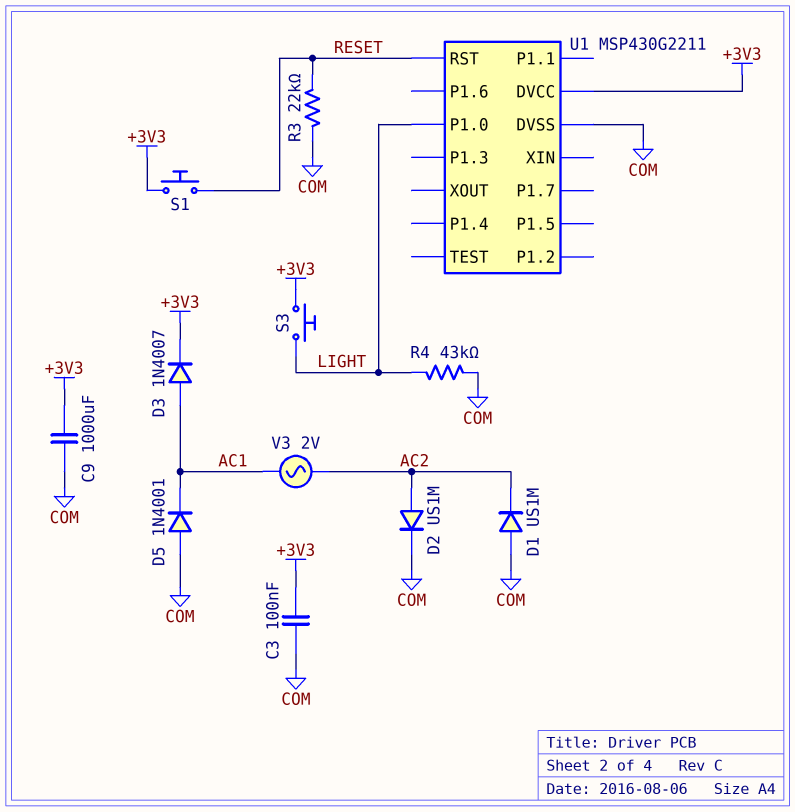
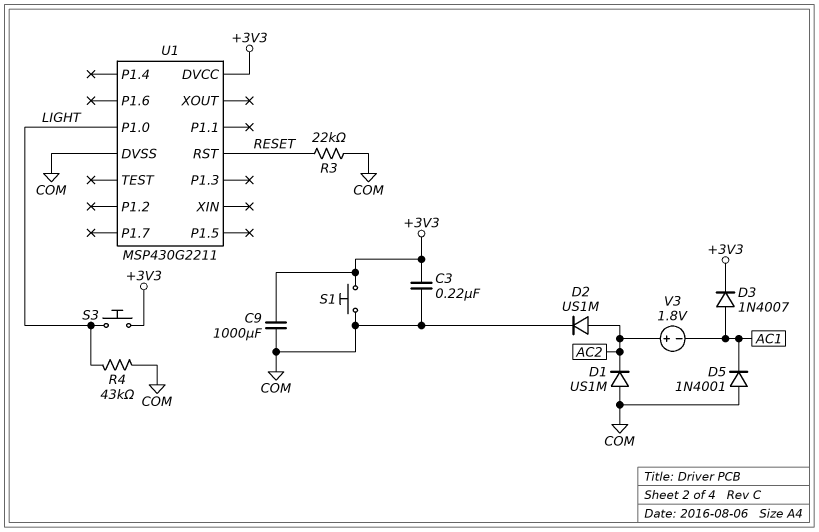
C3: 100nF (+3V3, COM) -> 220nF (+3V3, COM)
S1: button (+3V3, RESET) -> button (+3V3, COM)
V3: AC 2V (AC1, AC2) -> 1.8V (plus AC2, minus AC1)

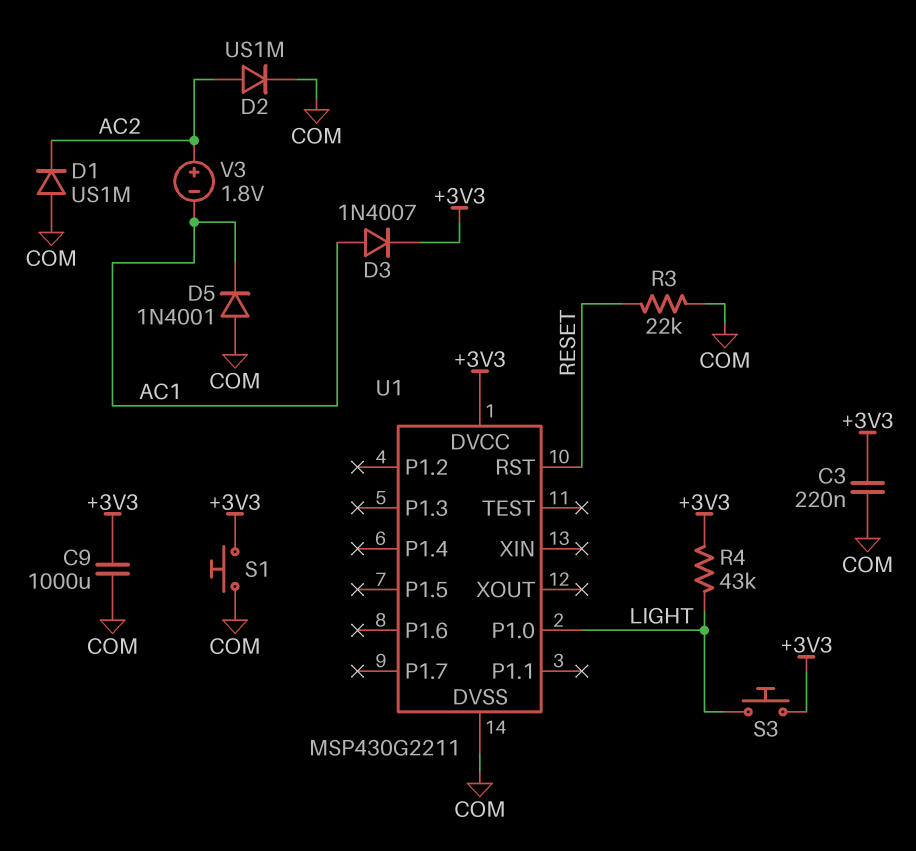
R4: 43k (COM, LIGHT) -> 43k (+3V3, LIGHT)

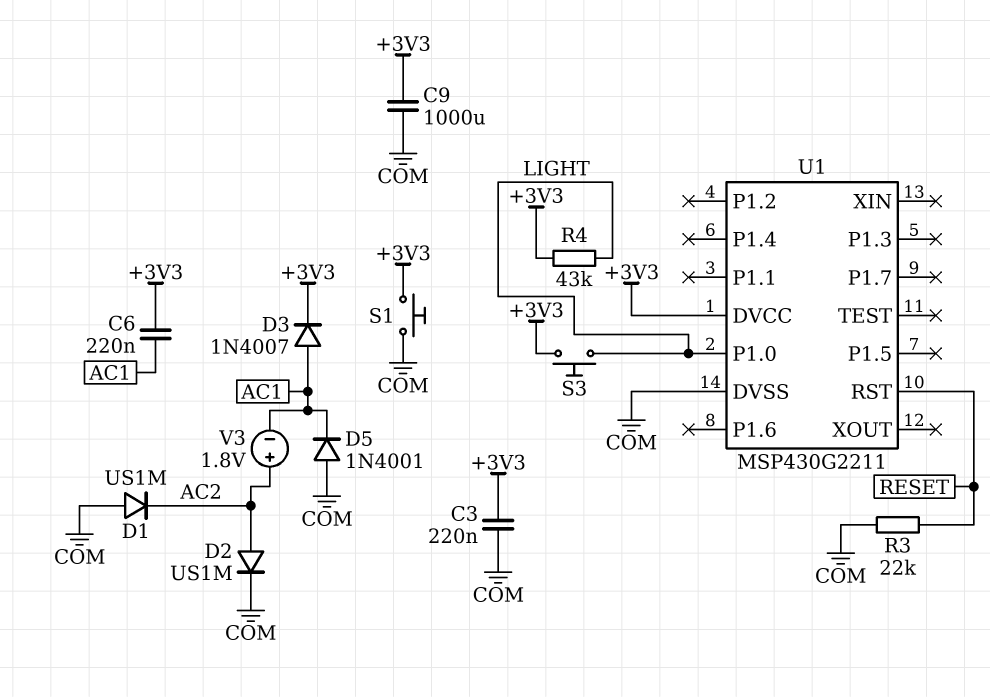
C6: none -> 220nF (+3V3, AC1)

